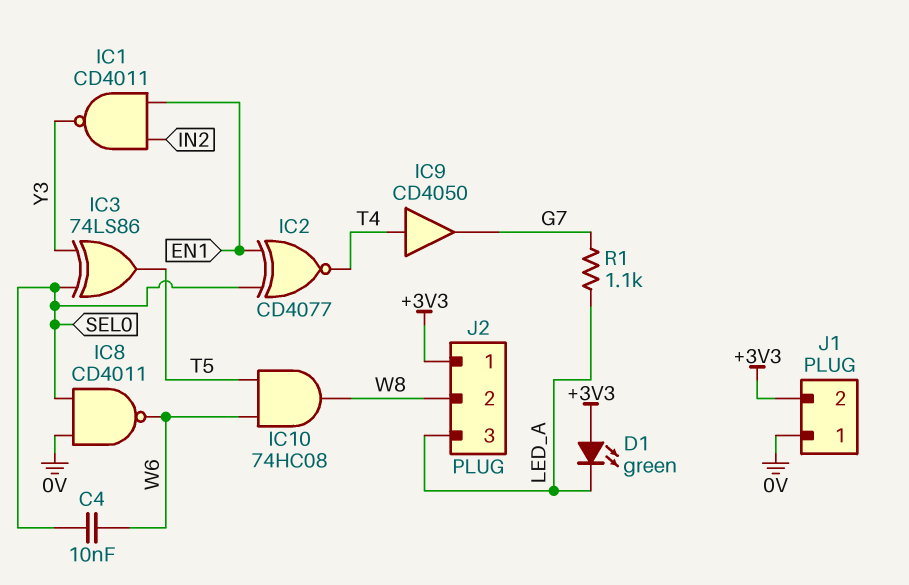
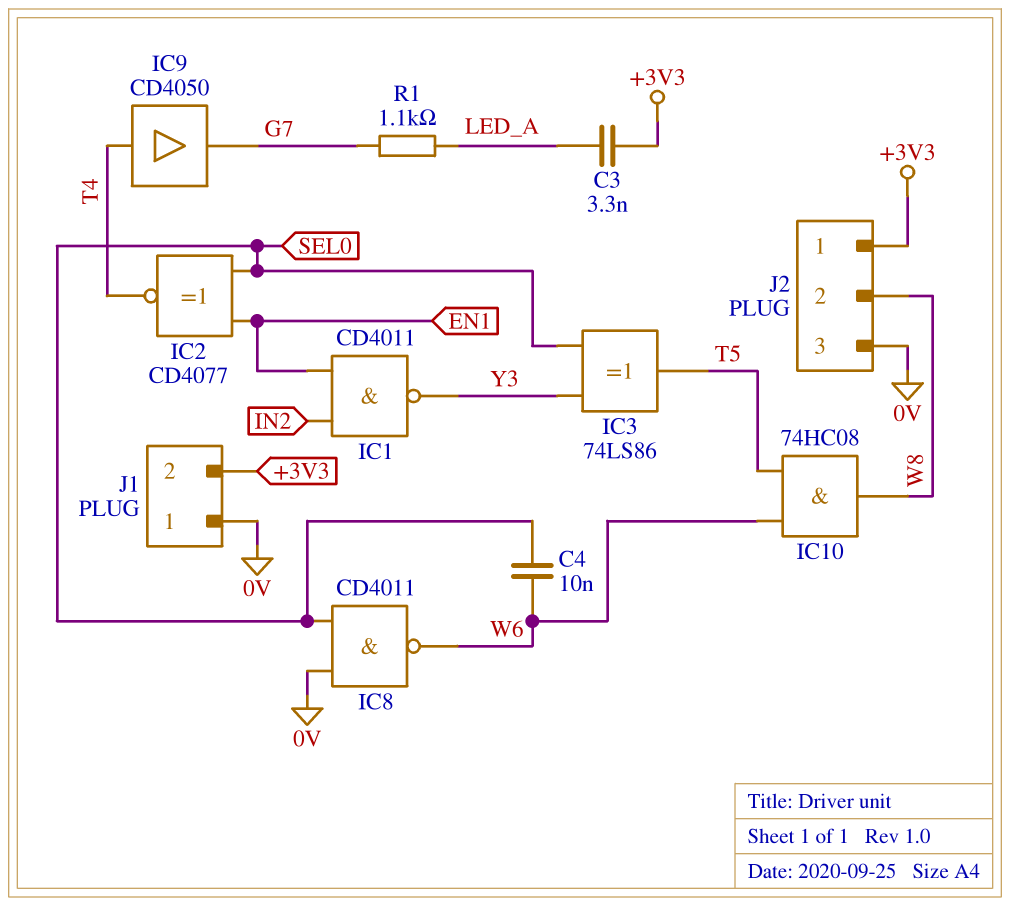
C3: none -> 3.3nF (+3V3, LED_A)
D1: LED green (A +3V3, K LED_A) -> none
J2 pin 3: LED_A -> 0V

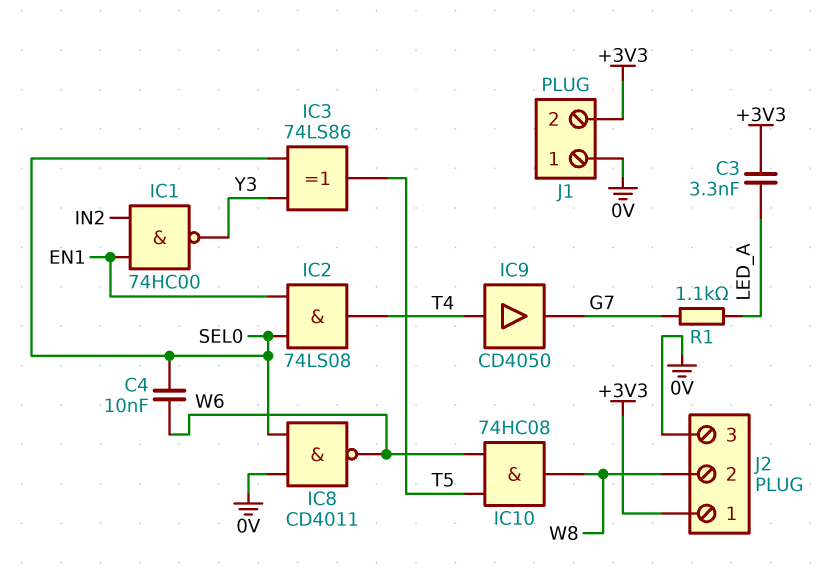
IC1: NAND CD4011 (in EN1, in IN2, out Y3) -> NAND 74HC00 (in EN1, in IN2, out Y3)
IC2: XNOR CD4077 (in EN1, in SEL0, out T4) -> AND 74LS08 (in EN1, in SEL0, out T4)

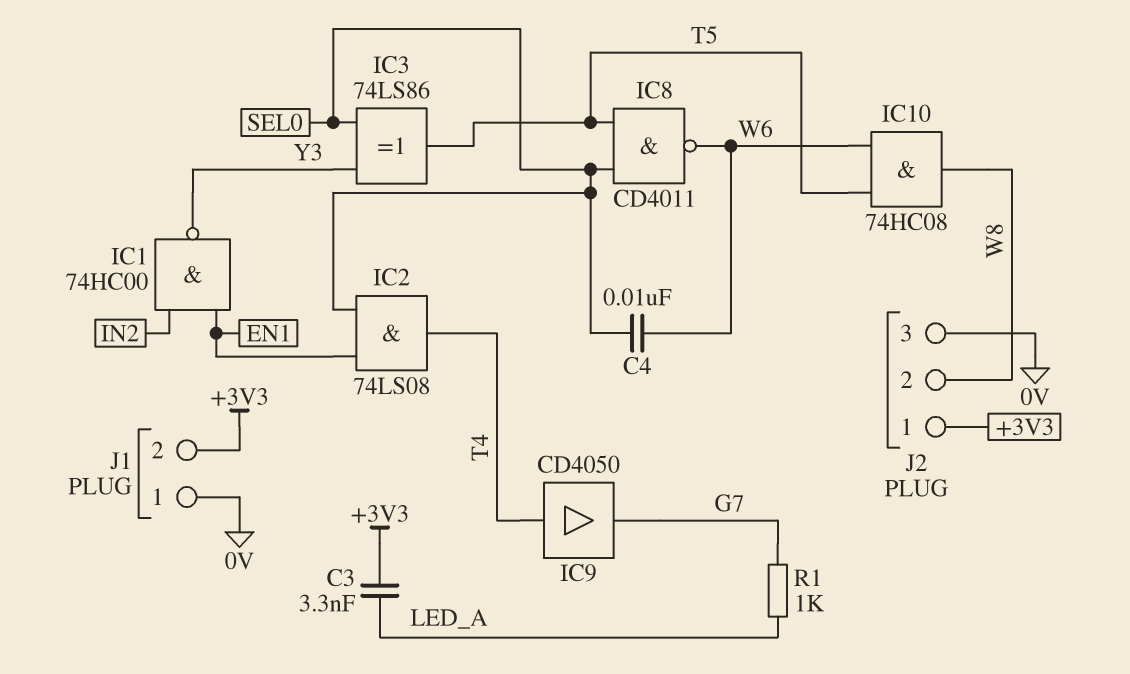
IC8: NAND CD4011 (in 0V, in SEL0, out W6) -> NAND CD4011 (in SEL0, in T5, out W6)
R1: 1.1k (G7, LED_A) -> 1k (G7, LED_A)

